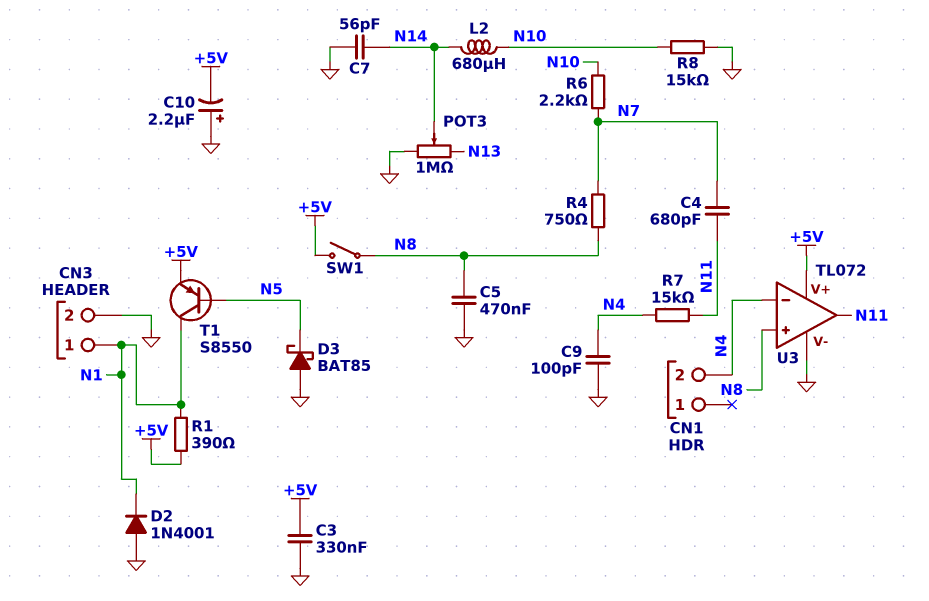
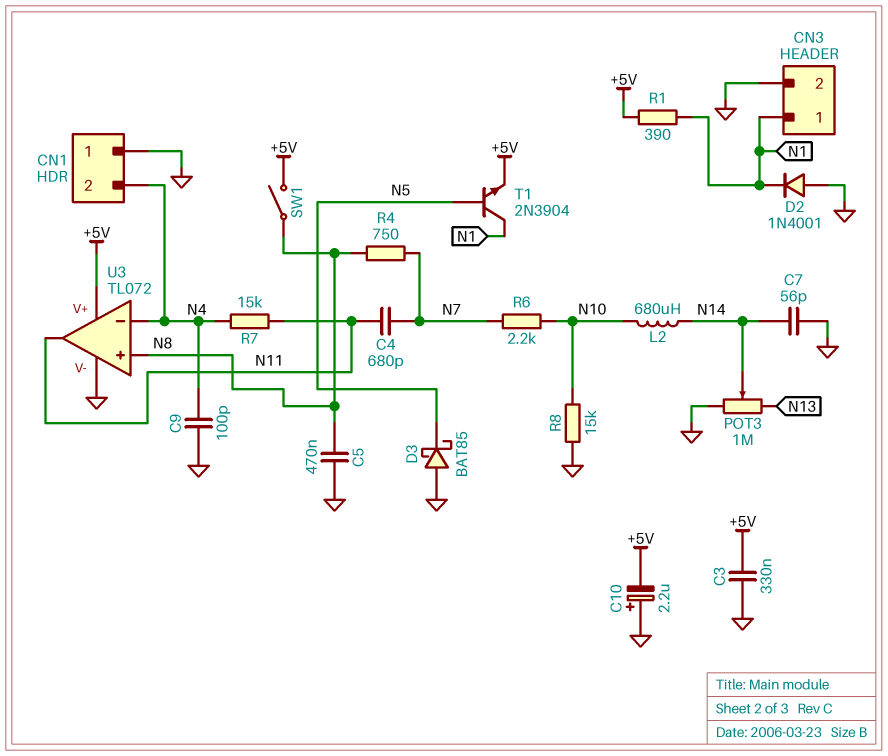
CN1 pin 1: none -> GND
T1: PNP S8550 (B N5, C N1, E +5V) -> NPN 2N3904 (B N5, C N1, E +5V)

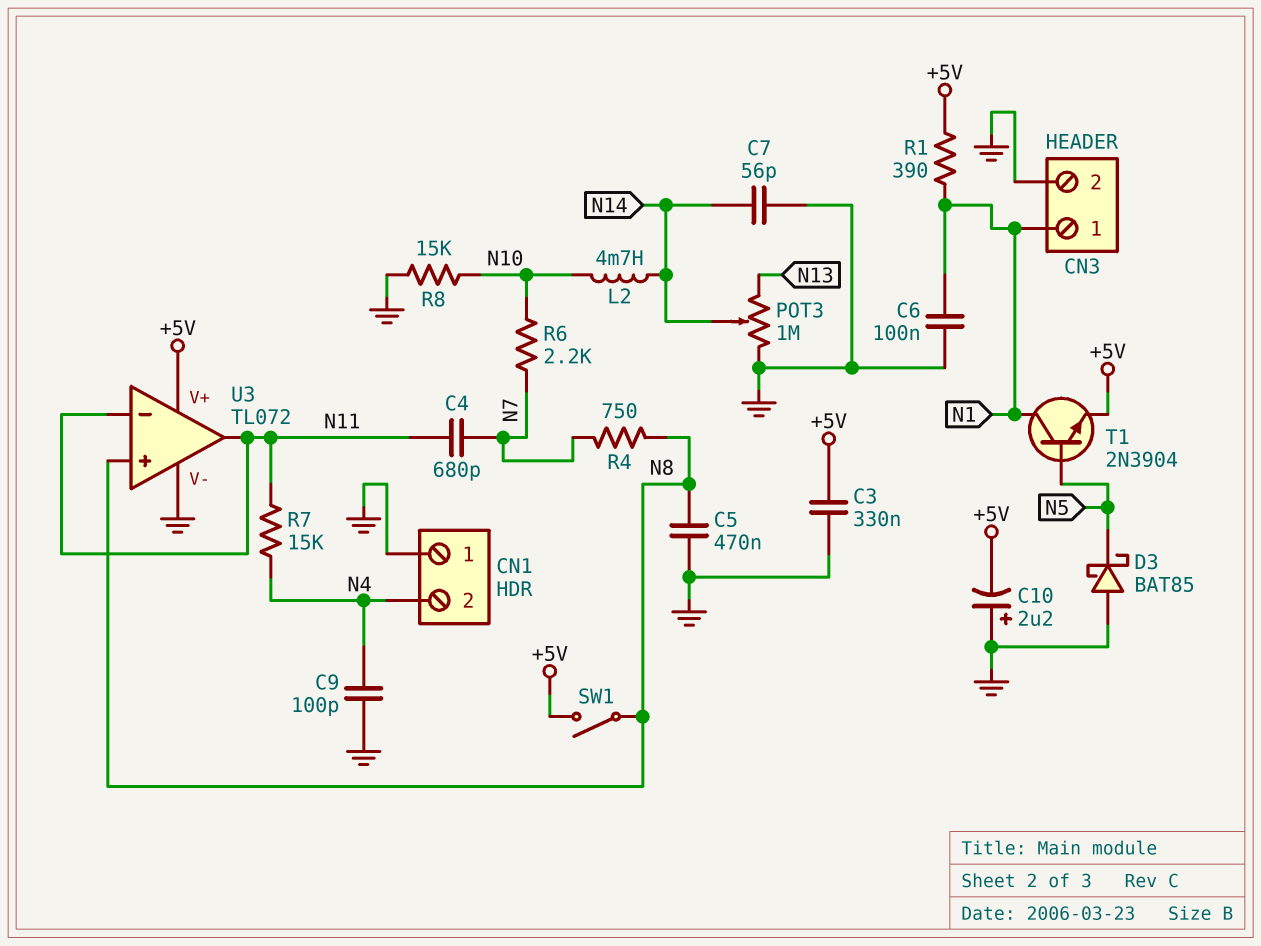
C6: none -> 100nF (GND, N1)
D2: diode 1N4001 (A GND, K N1) -> none
L2: 680uH (N10, N14) -> 4.7mH (N10, N14)
U3 pin in-: N4 -> N11

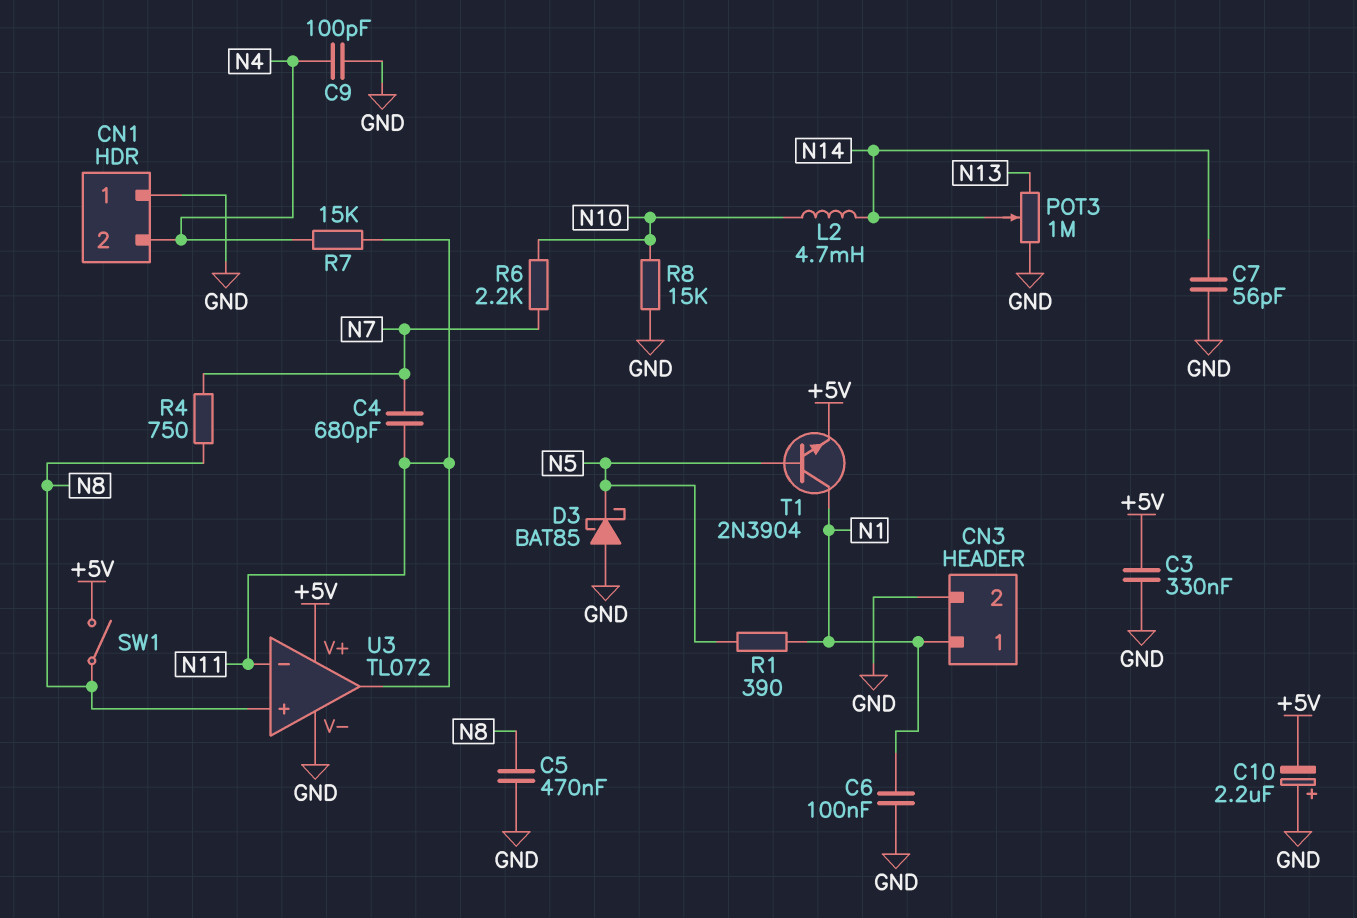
R1: 390 (+5V, N1) -> 390 (N1, N5)

